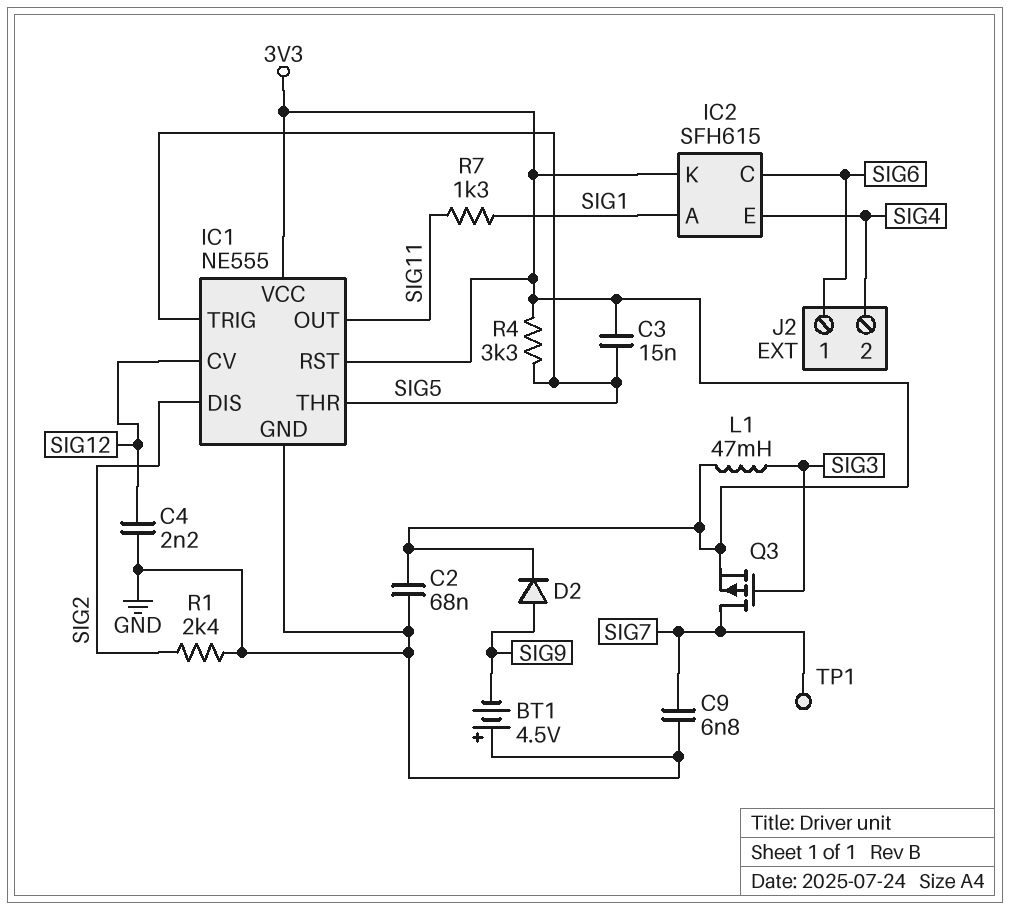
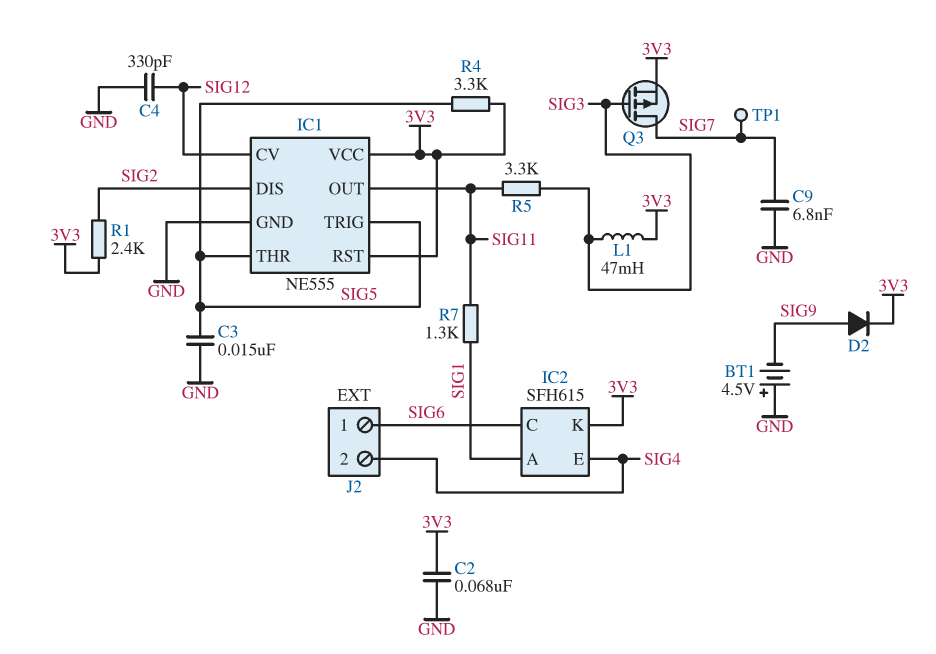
C3: 15nF (3V3, SIG5) -> 15nF (GND, SIG5)
C4: 2.2nF (GND, SIG12) -> 330pF (GND, SIG12)
R1: 2.4k (GND, SIG2) -> 2.4k (3V3, SIG2)
R5: none -> 3.3k (SIG3, SIG11)

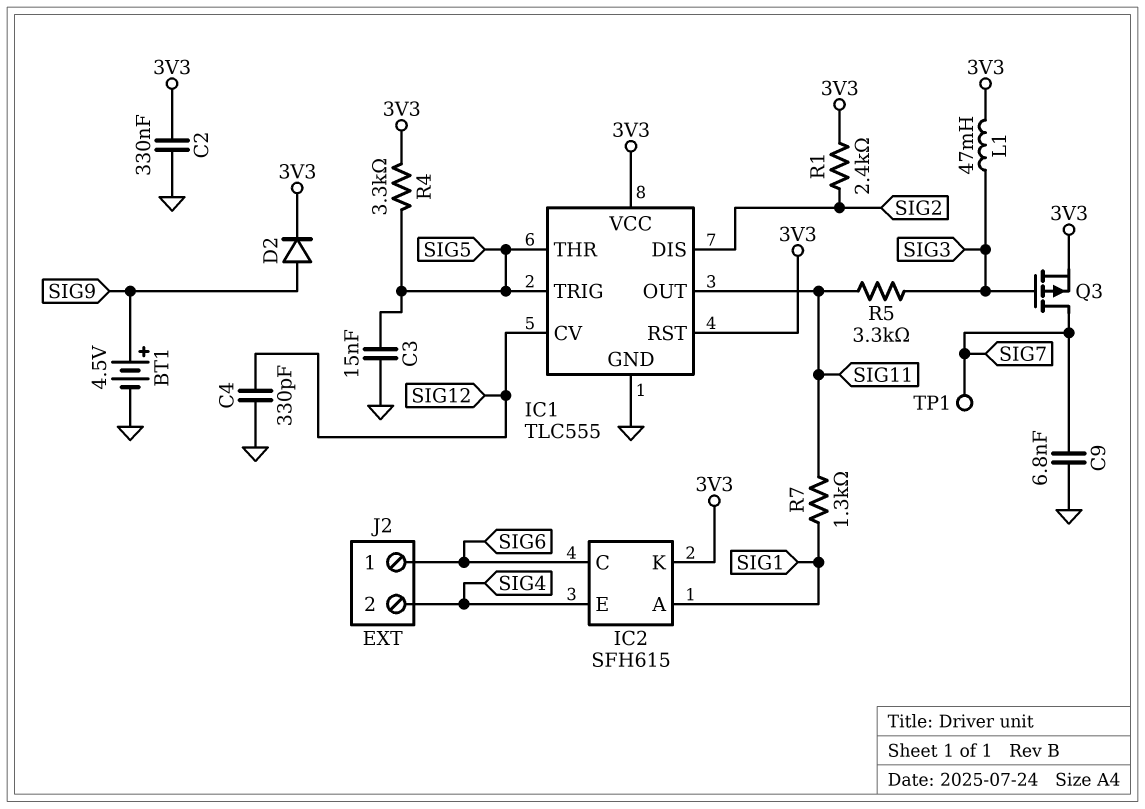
BT1: 4.5V (plus GND, minus SIG9) -> 4.5V (plus SIG9, minus GND)
C2: 68nF (3V3, GND) -> 330nF (3V3, GND)
IC1: NE555 -> TLC555

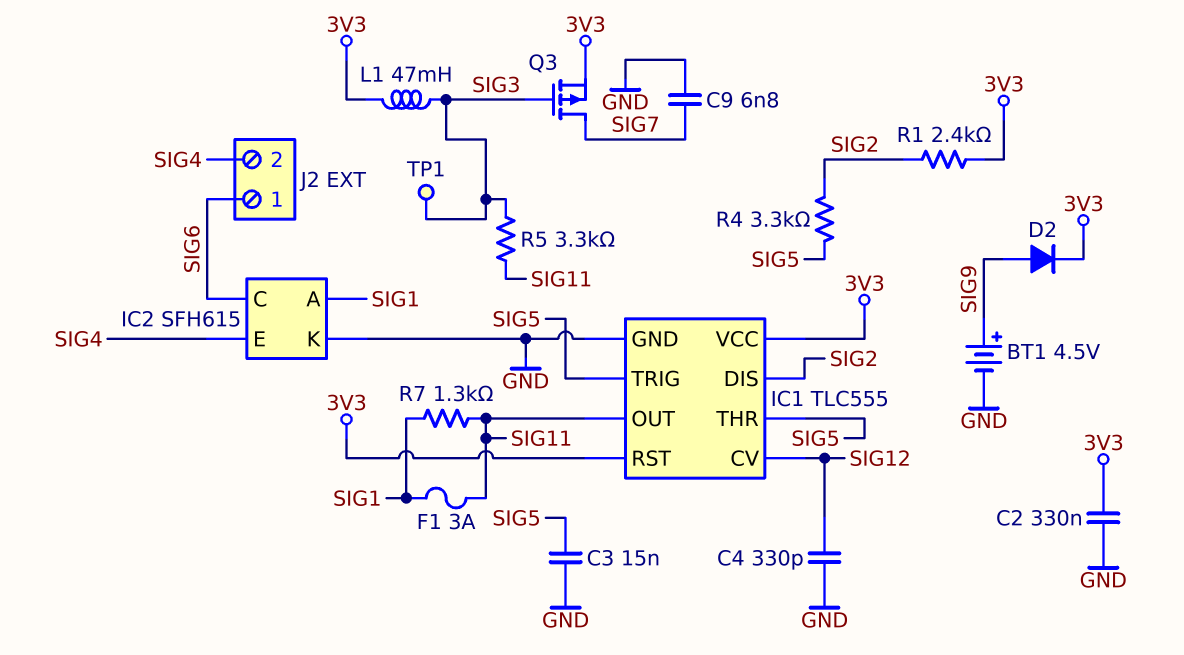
F1: none -> 3A (SIG1, SIG11)
IC2 pin K: 3V3 -> GND
R4: 3.3k (3V3, SIG5) -> 3.3k (SIG2, SIG5)
TP1: test point (SIG7) -> test point (SIG3)

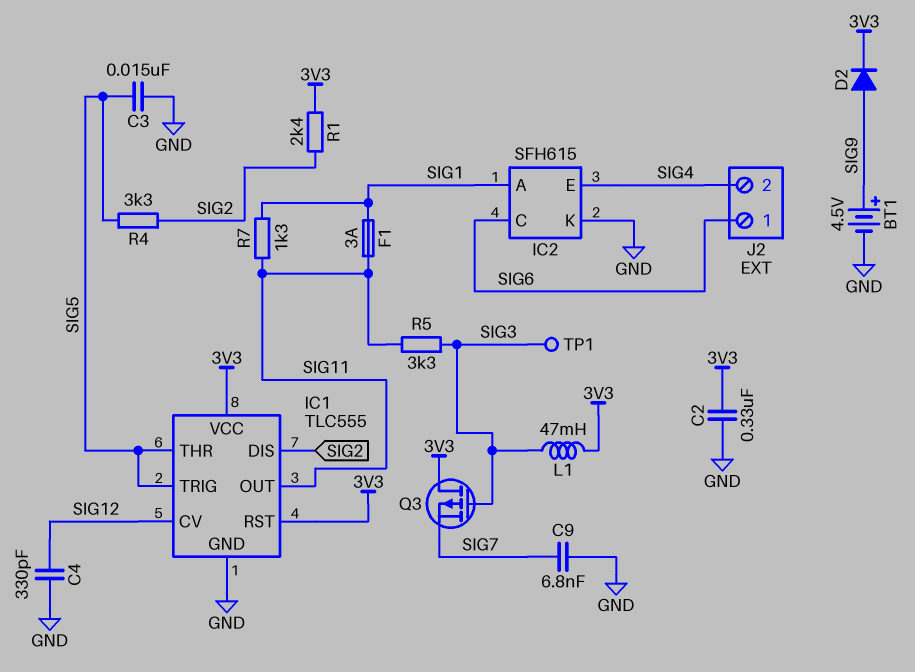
Q3: PMOS (G SIG3, D SIG7, S 3V3) -> PMOS (G SIG3, D 3V3, S SIG7)

